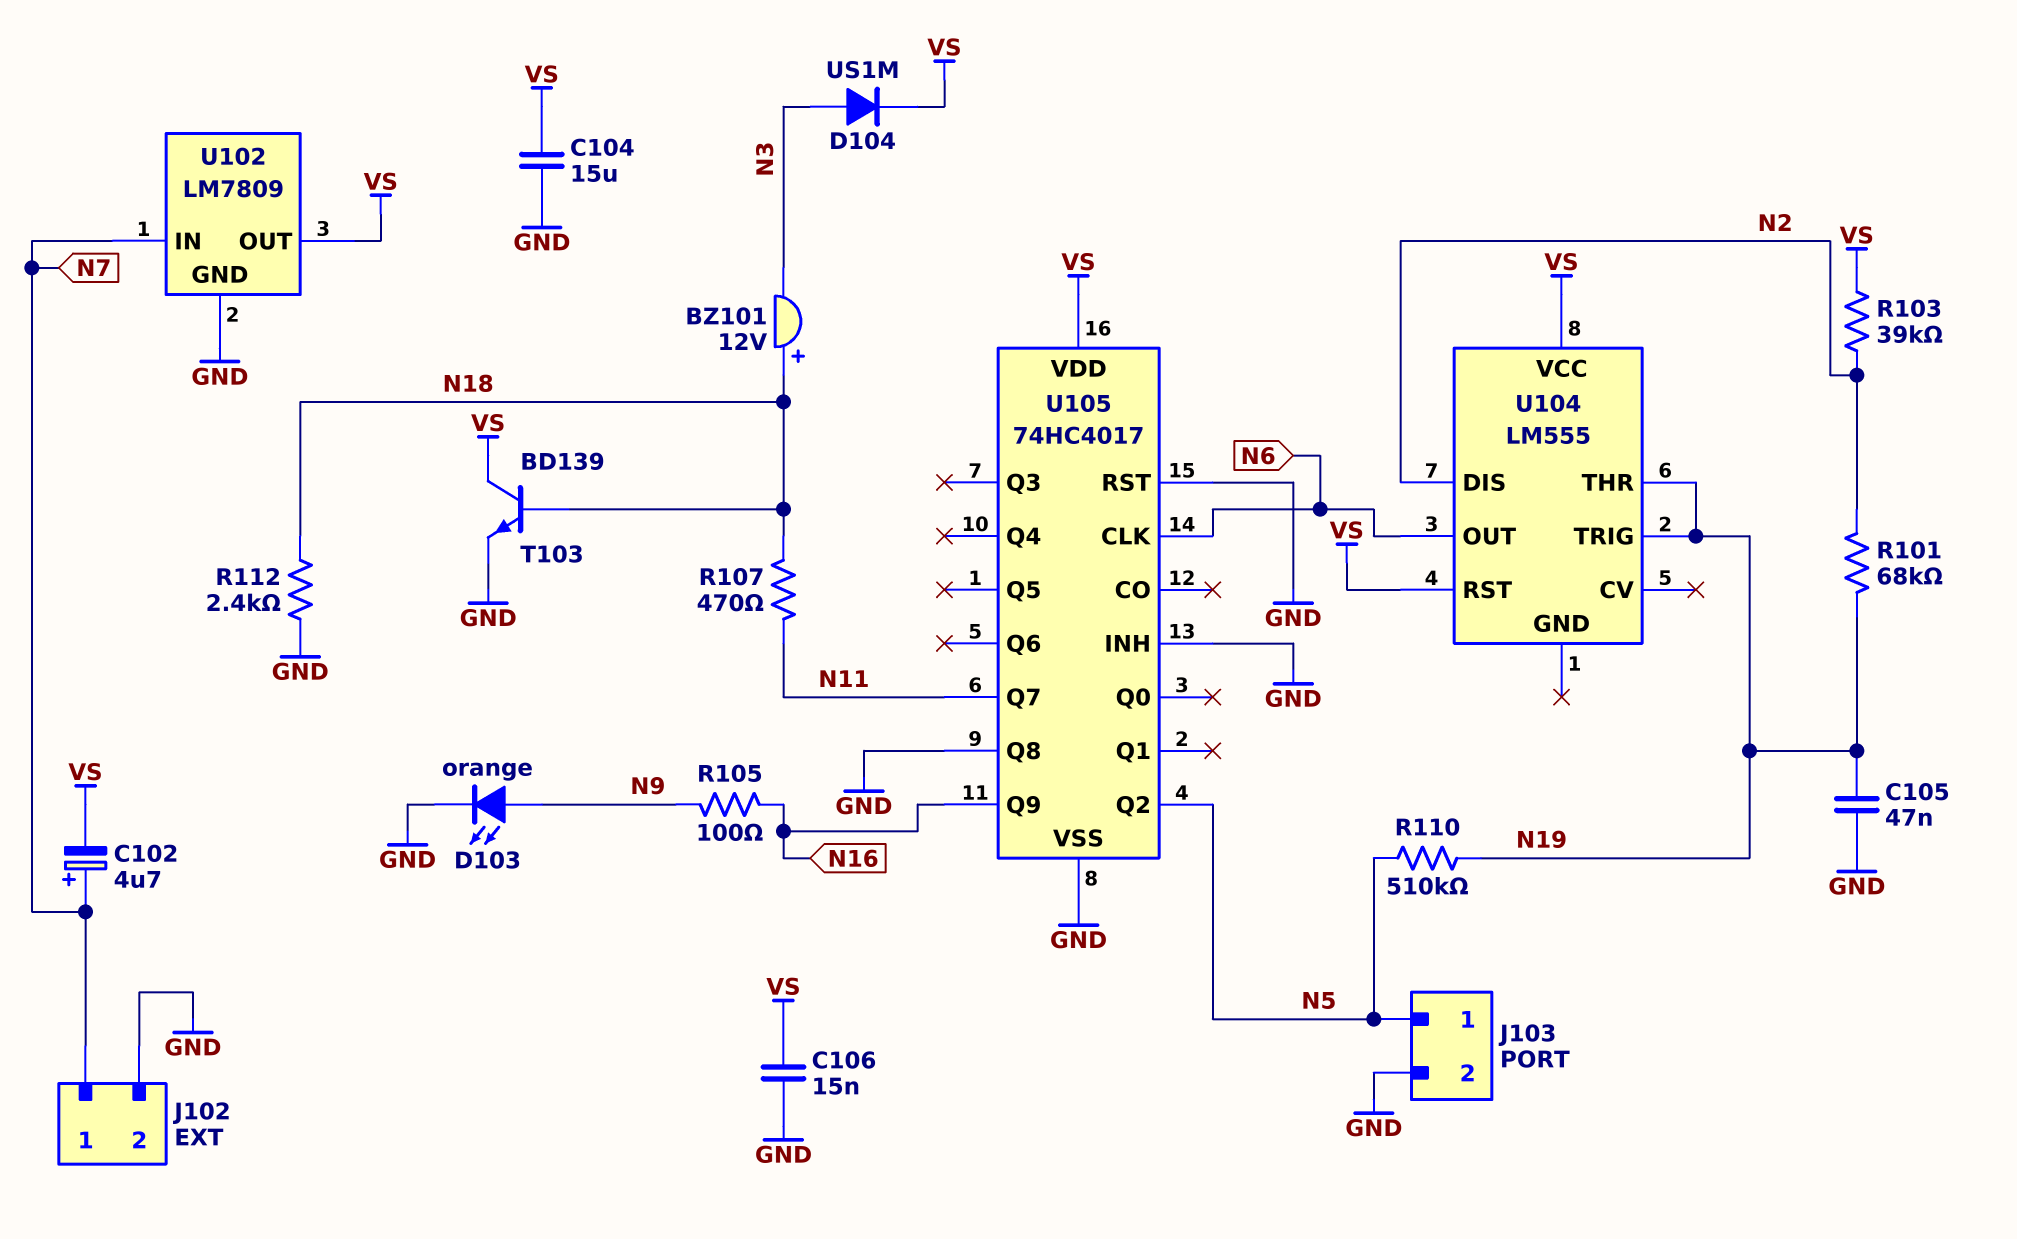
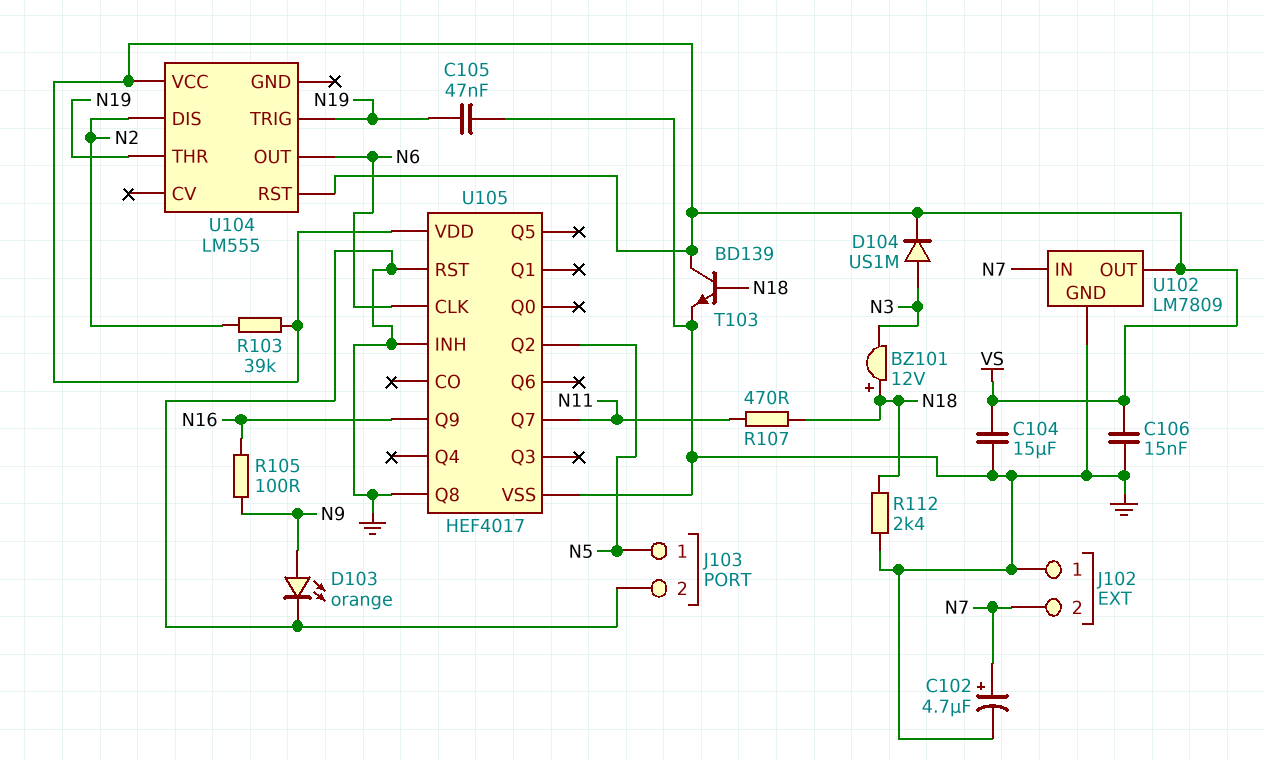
C102: 4.7uF (plus N7, minus VS) -> 4.7uF (plus N7, minus GND)
J102 pin 1: N7 -> GND
J102 pin 2: GND -> N7
R101: 68k (N2, N19) -> none
R110: 510k (N5, N19) -> none
U105: 74HC4017 -> HEF4017

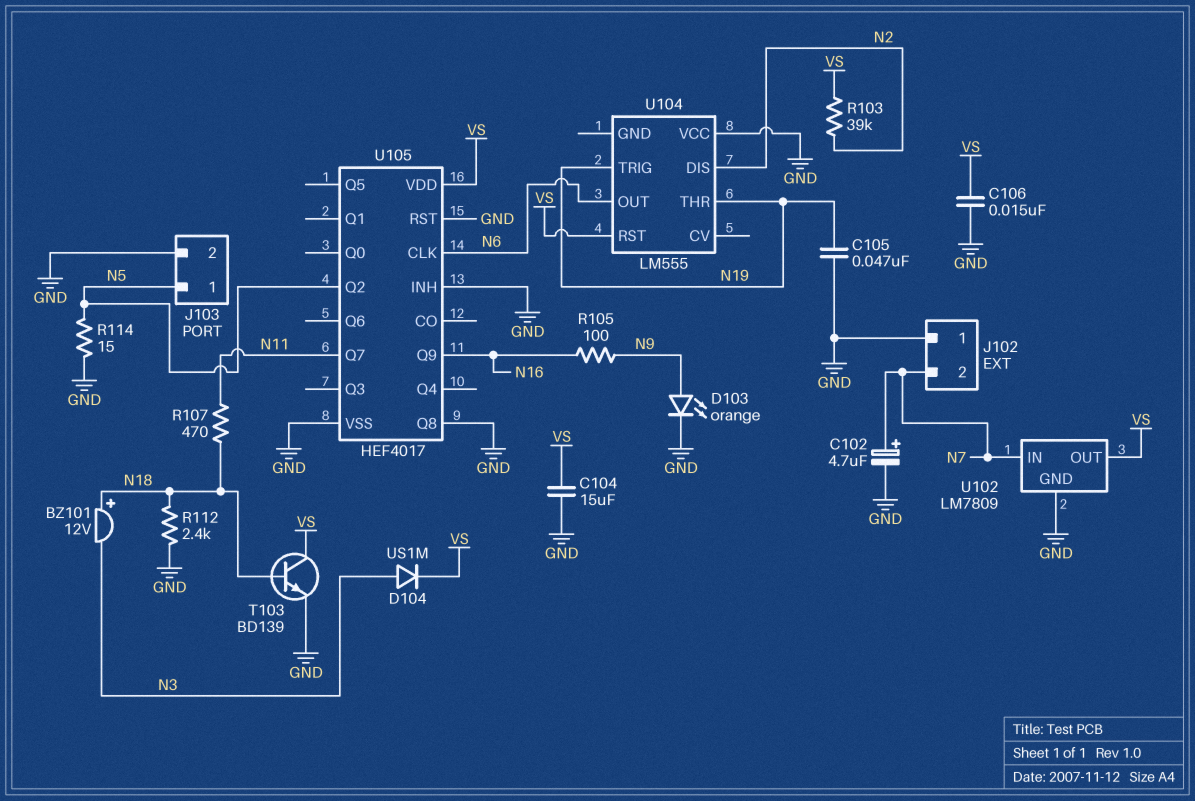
R114: none -> 15 (GND, N5)
U104 pin VCC: VS -> GND

